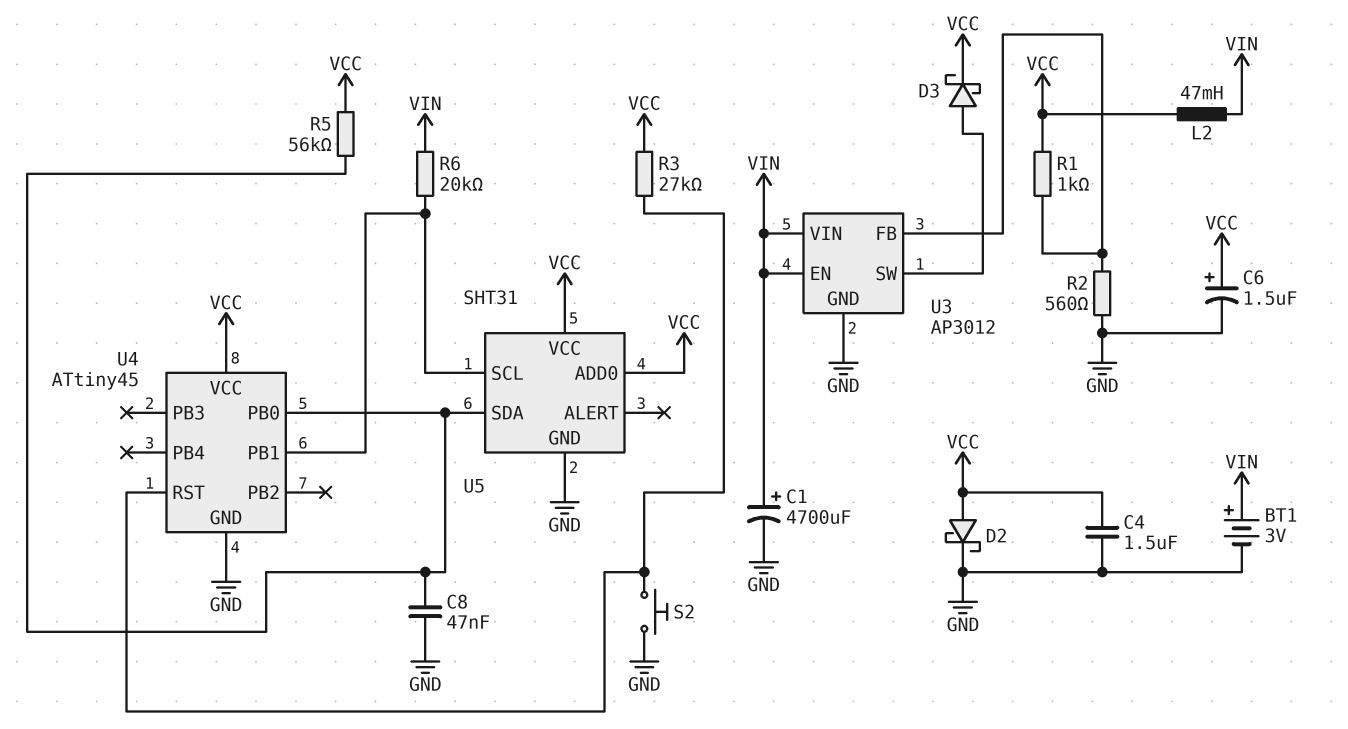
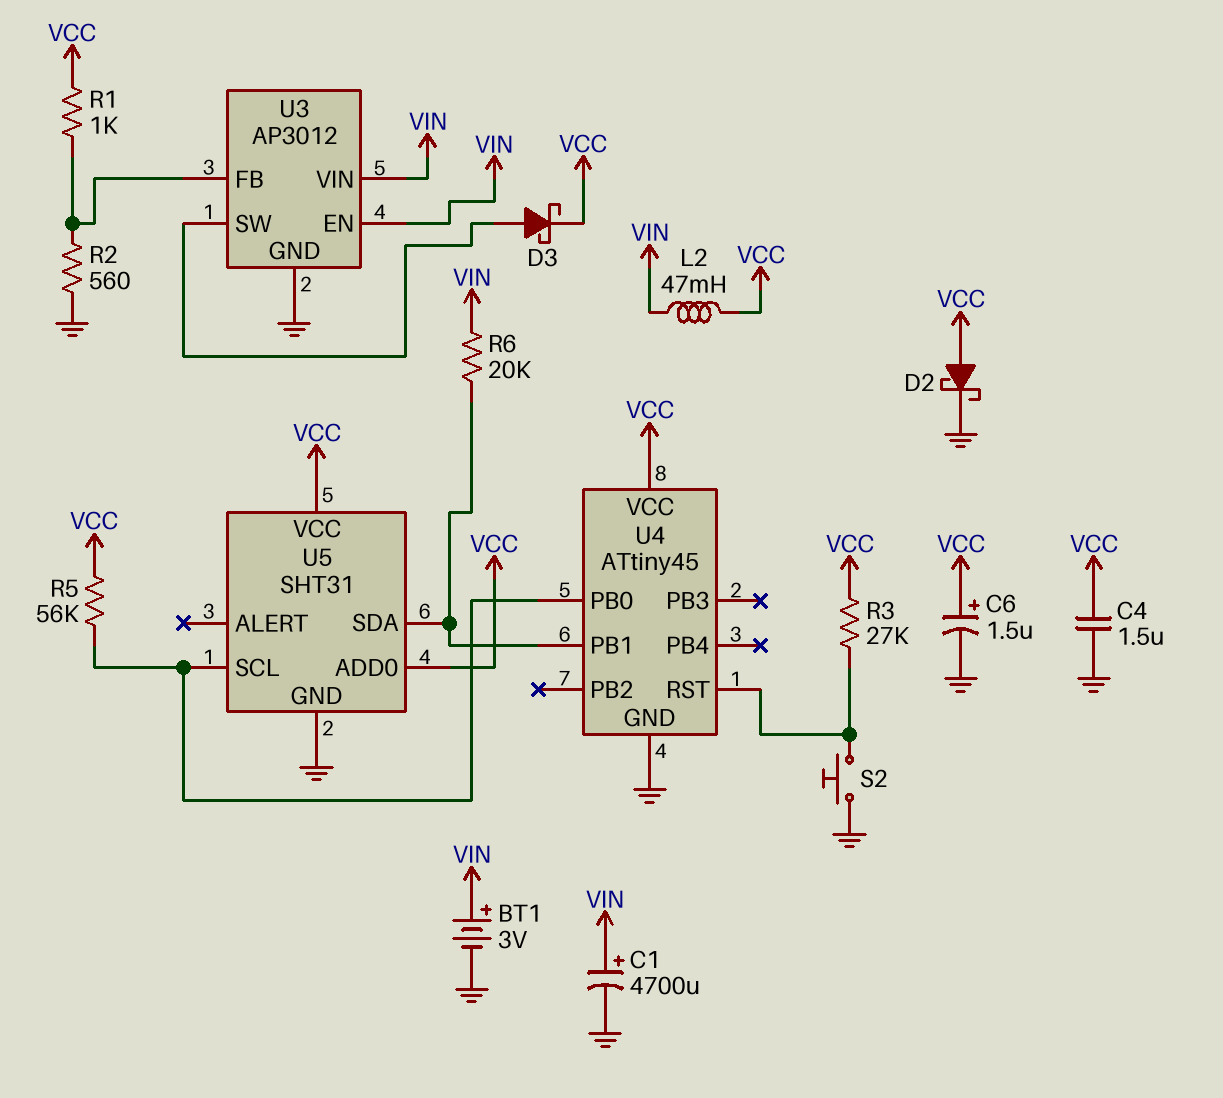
C8: 47nF (GND, U4/PB0) -> none
U5 pin SCL: U4/PB1 -> U4/PB0
U5 pin SDA: U4/PB0 -> U4/PB1

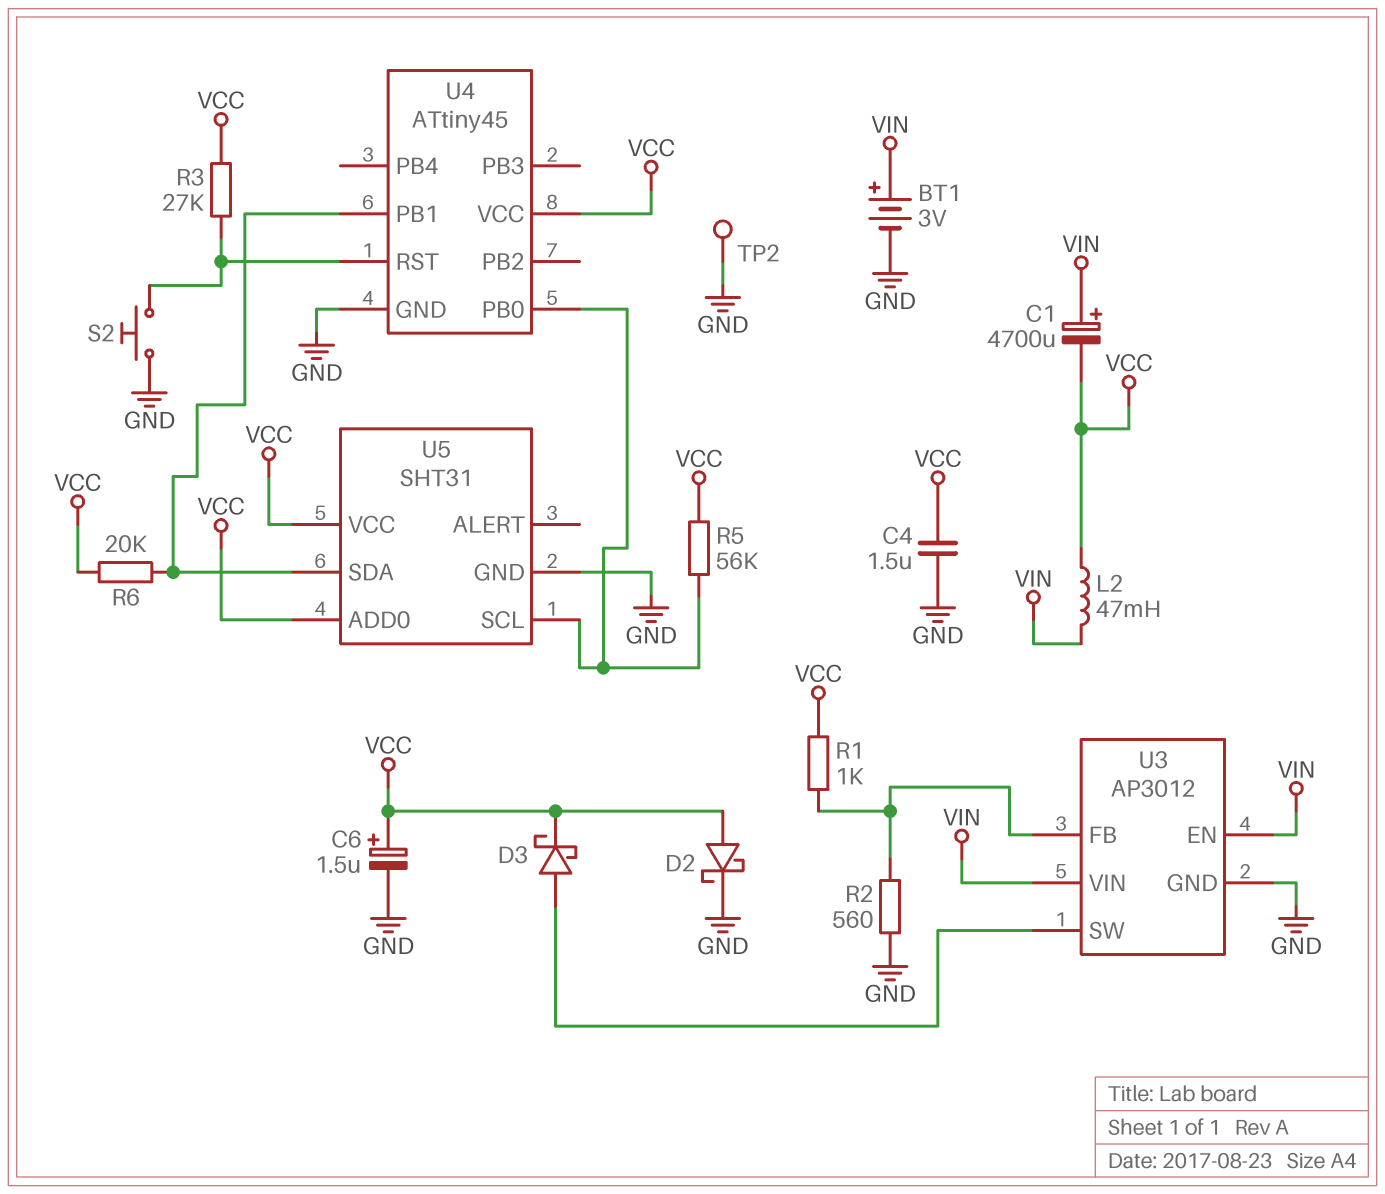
C1: 4700uF (plus VIN, minus GND) -> 4700uF (plus VIN, minus VCC)
R6: 20k (U4/PB1, VIN) -> 20k (U4/PB1, VCC)
TP2: none -> test point (GND)

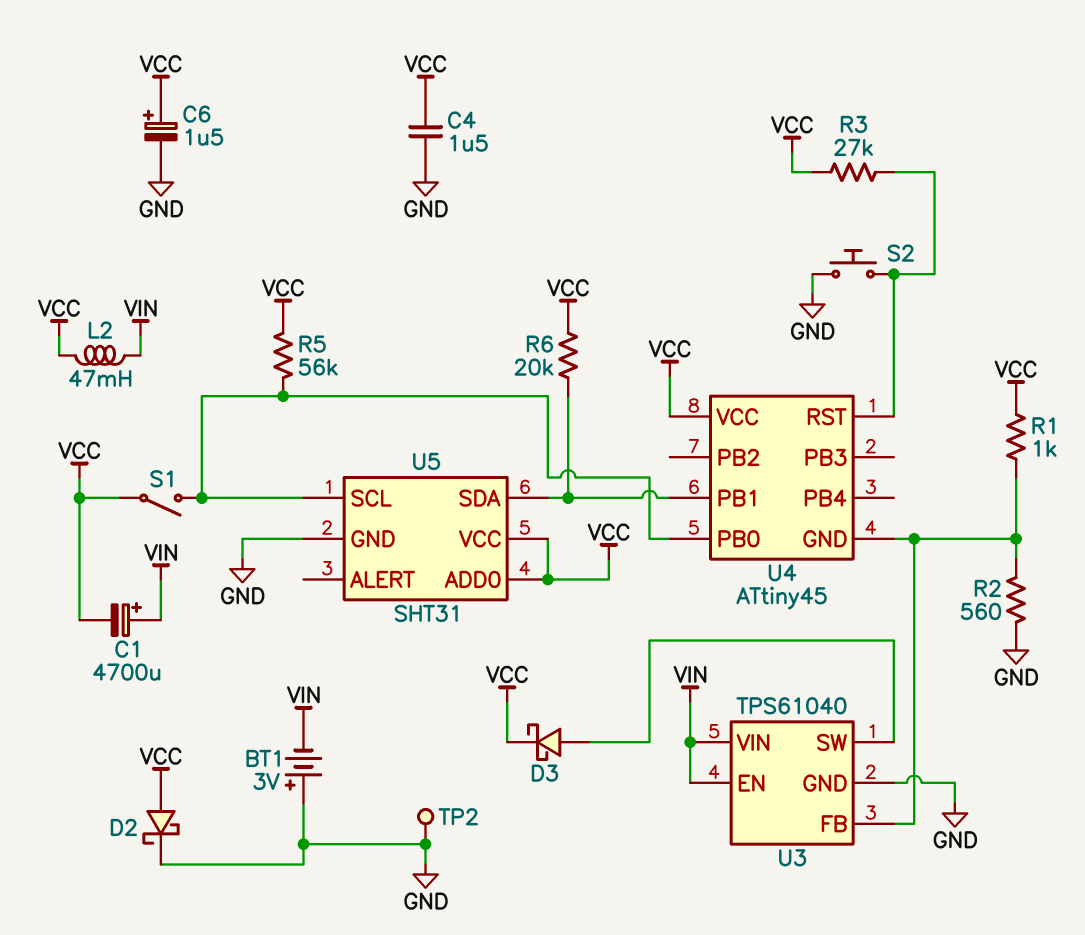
BT1: 3V (plus VIN, minus GND) -> 3V (plus GND, minus VIN)
S1: none -> switch (U4/PB0, VCC)
U3: AP3012 -> TPS61040
U4 pin GND: GND -> U3/FB

